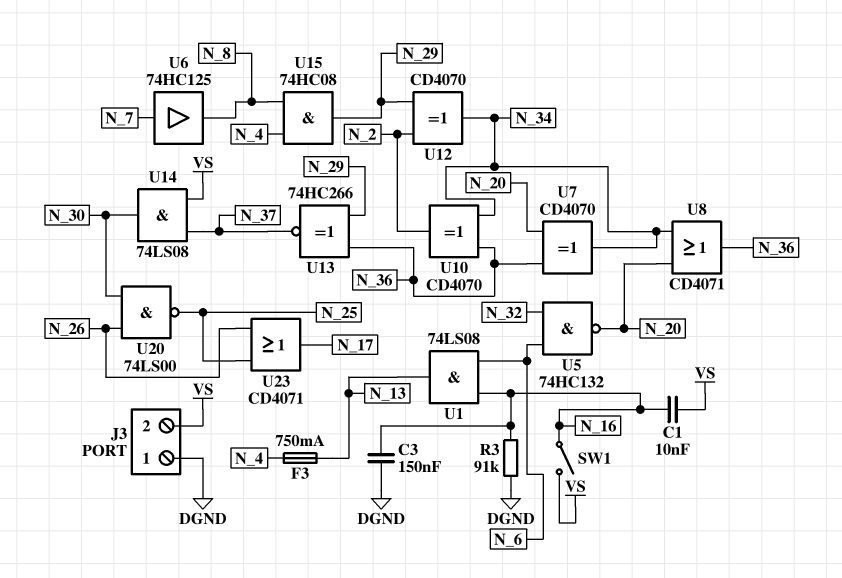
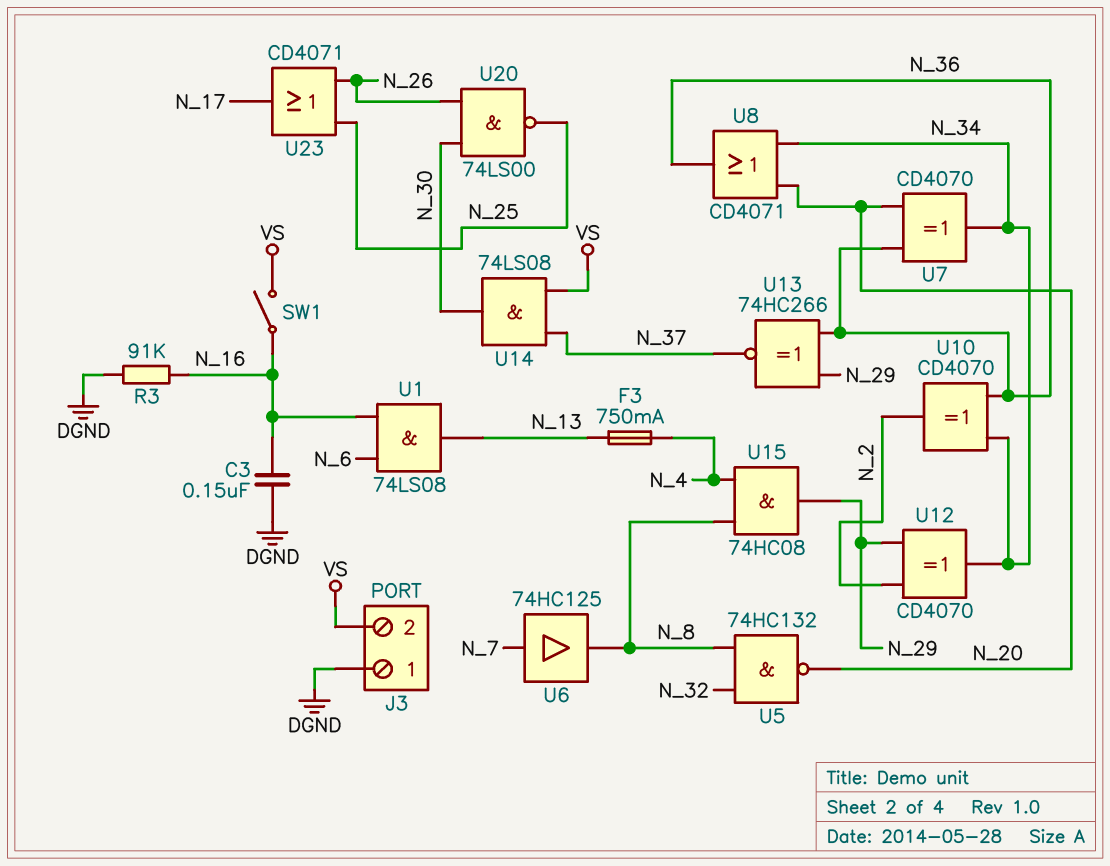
C1: 10nF (N_16, VS) -> none
U5: NAND 74HC132 (in N_6, in N_32, out N_20) -> NAND 74HC132 (in N_8, in N_32, out N_20)

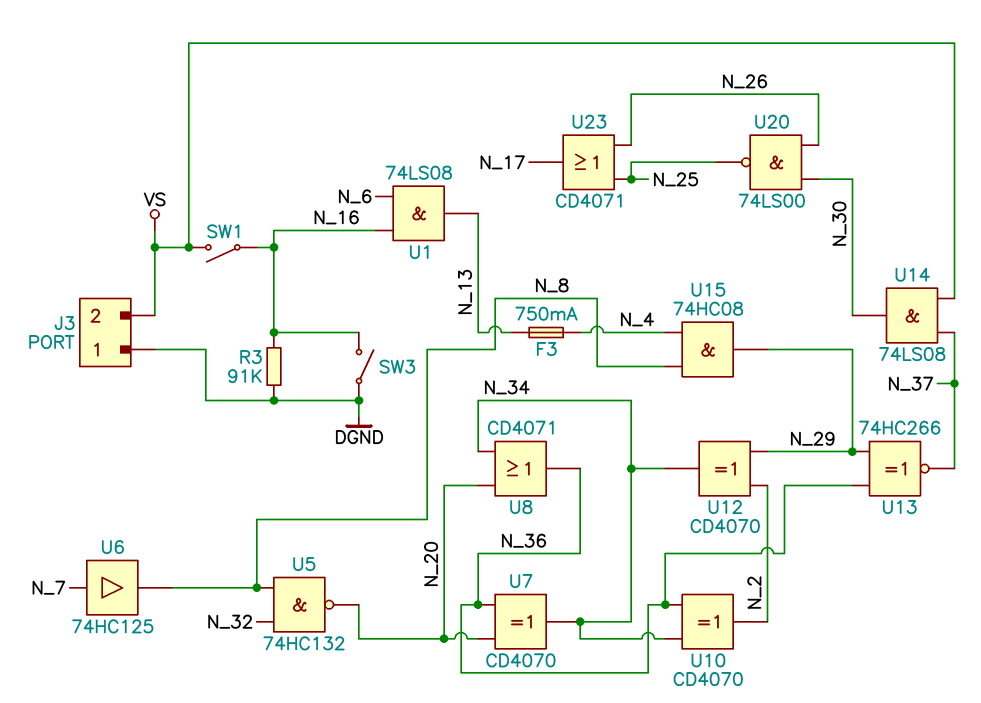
C3: 150nF (DGND, N_16) -> none
SW3: none -> switch (DGND, N_16)

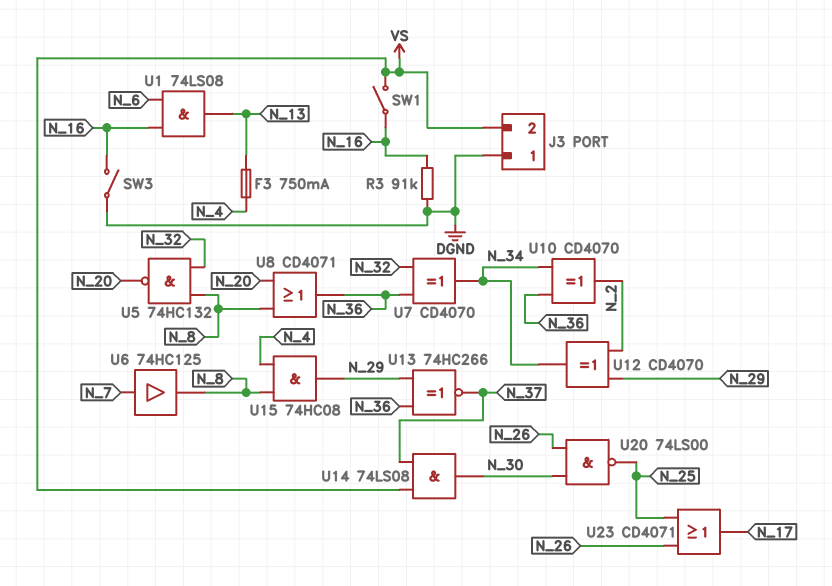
U7: XOR CD4070 (in N_20, in N_36, out N_34) -> XOR CD4070 (in N_32, in N_36, out N_34)
U8: OR CD4071 (in N_20, in N_34, out N_36) -> OR CD4071 (in N_8, in N_20, out N_36)

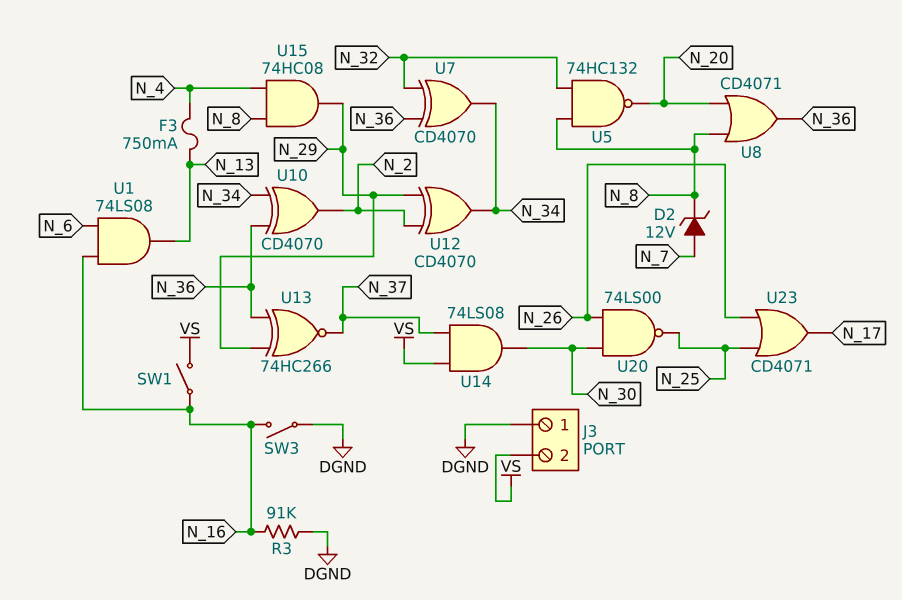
D2: none -> zener 12V (A N_7, K N_8)
U6: buffer 74HC125 (in N_7, out N_8) -> none

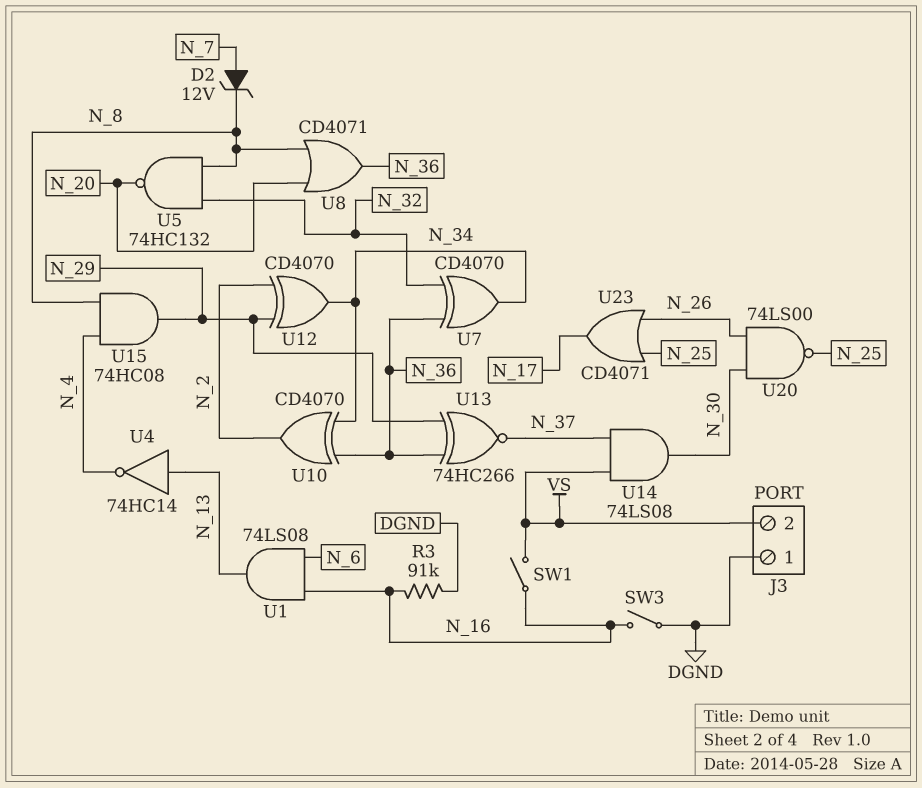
F3: 750mA (N_4, N_13) -> none
U4: none -> NOT 74HC14 (in N_13, out N_4)

